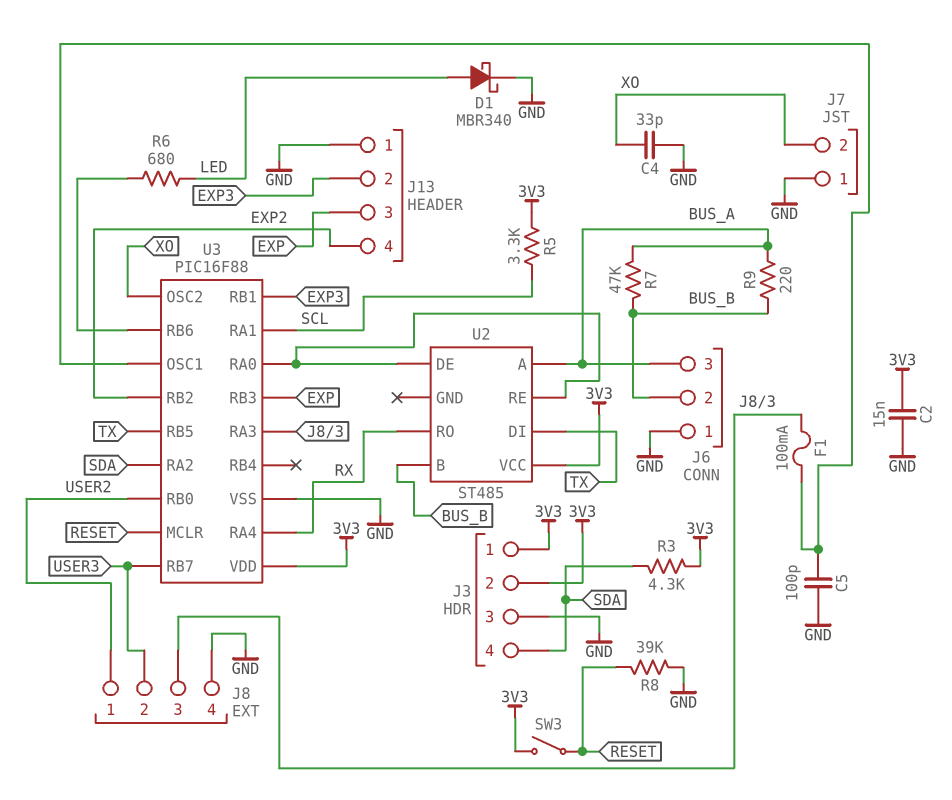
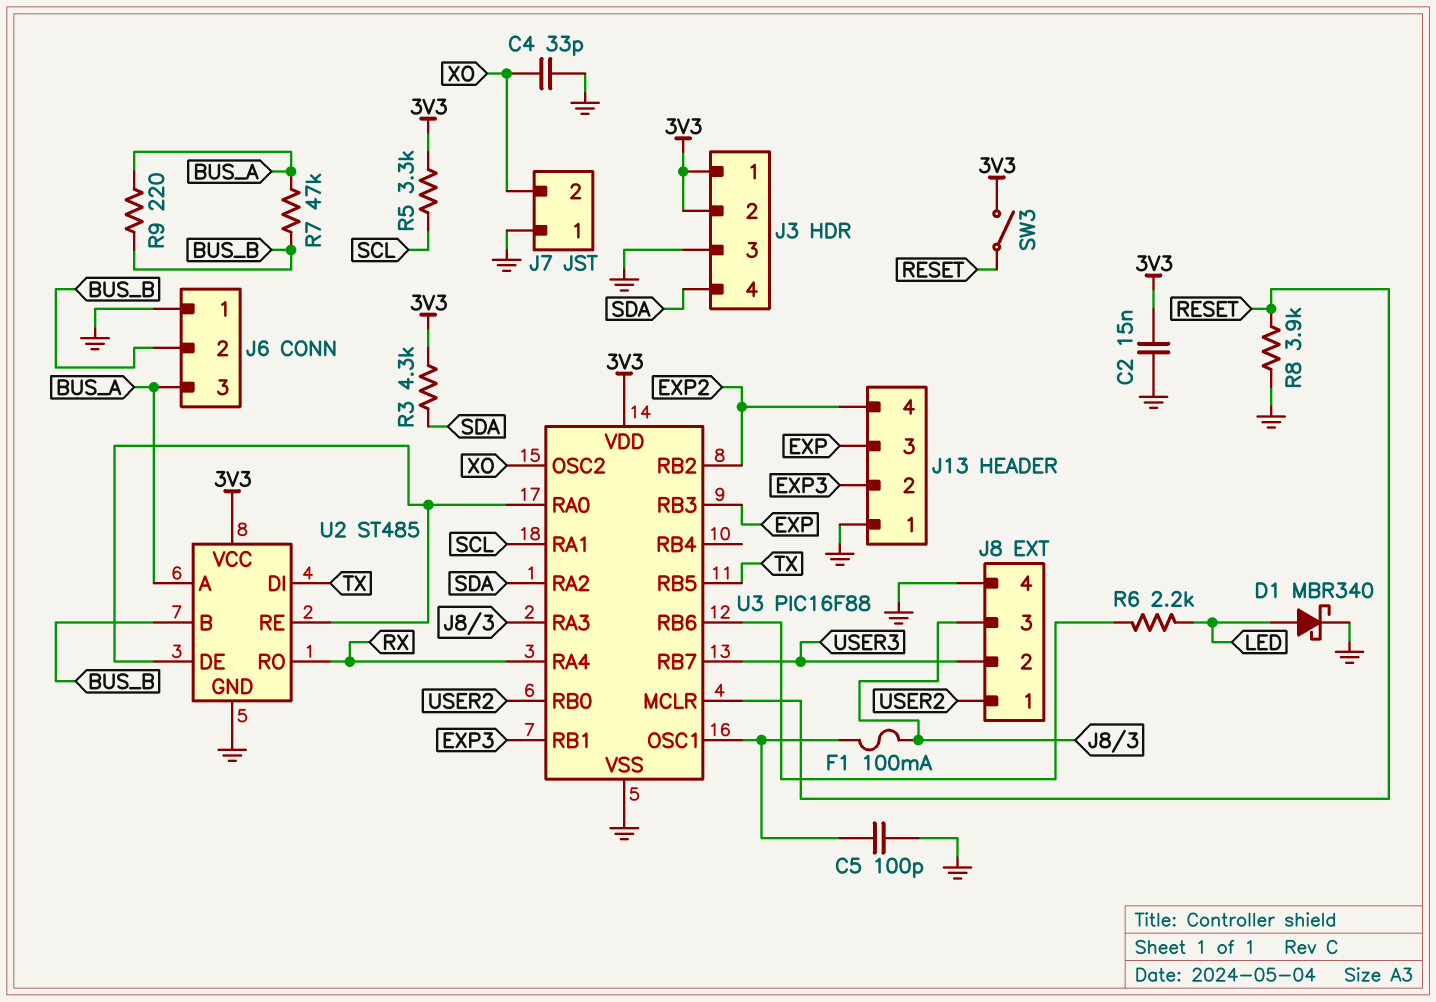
R6: 680 (LED, U3/RB6) -> 2.2k (LED, U3/RB6)
R8: 39k (GND, RESET) -> 3.9k (GND, RESET)
U2 pin GND: none -> GND

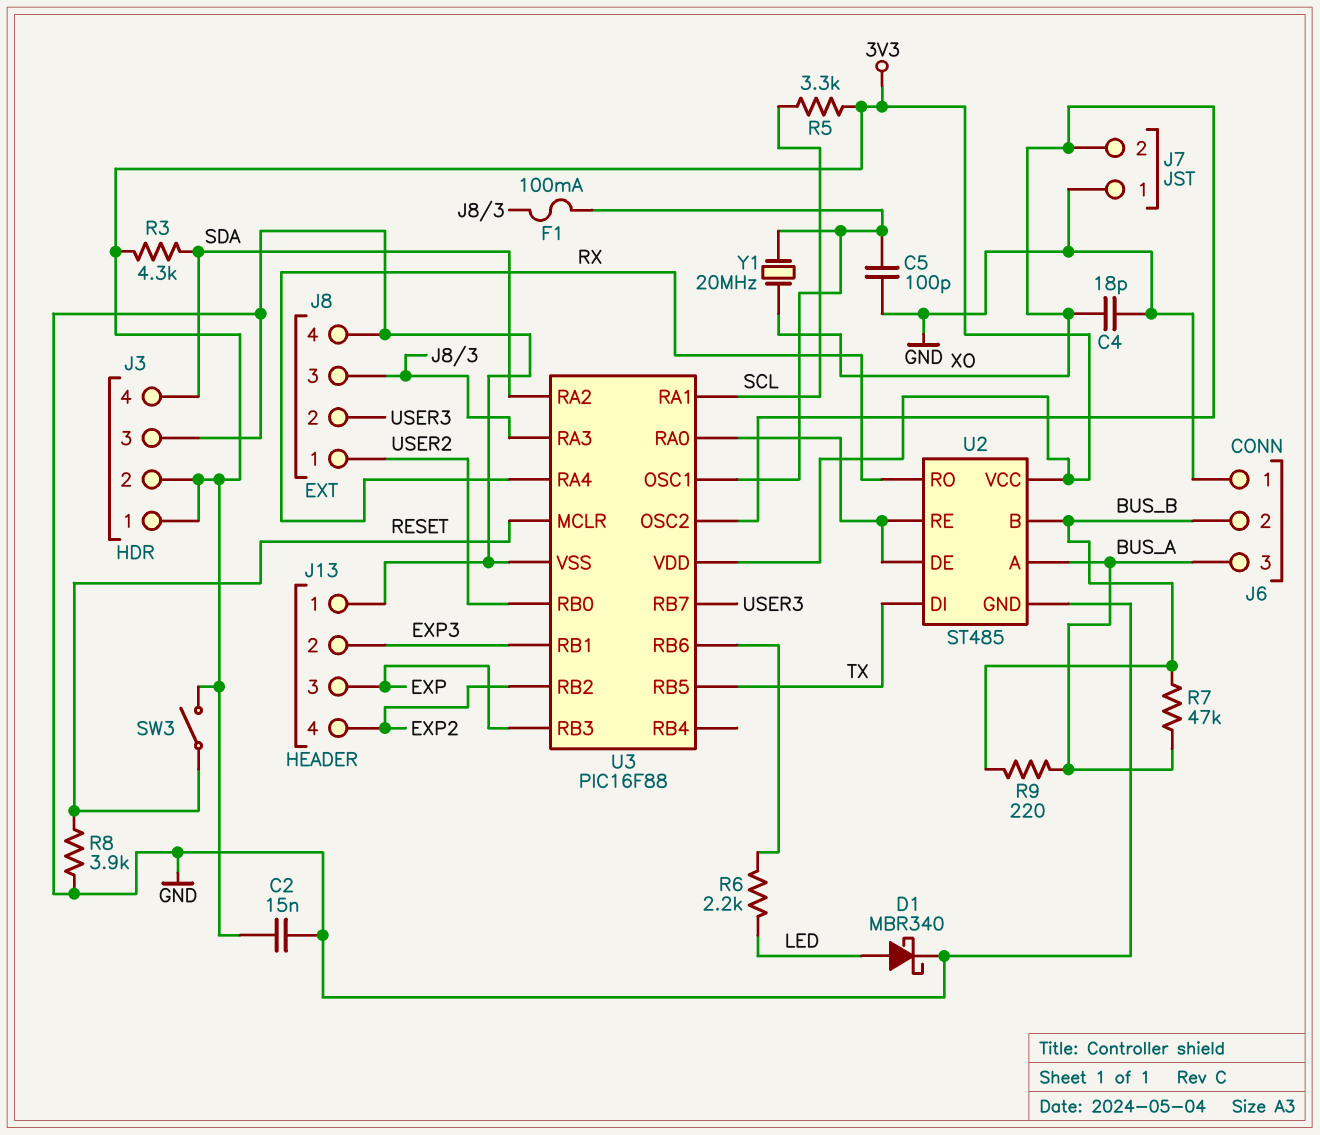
C4: 33pF (GND, XO) -> 18pF (GND, XO)
Y1: none -> 20MHz (U3/OSC1, XO)

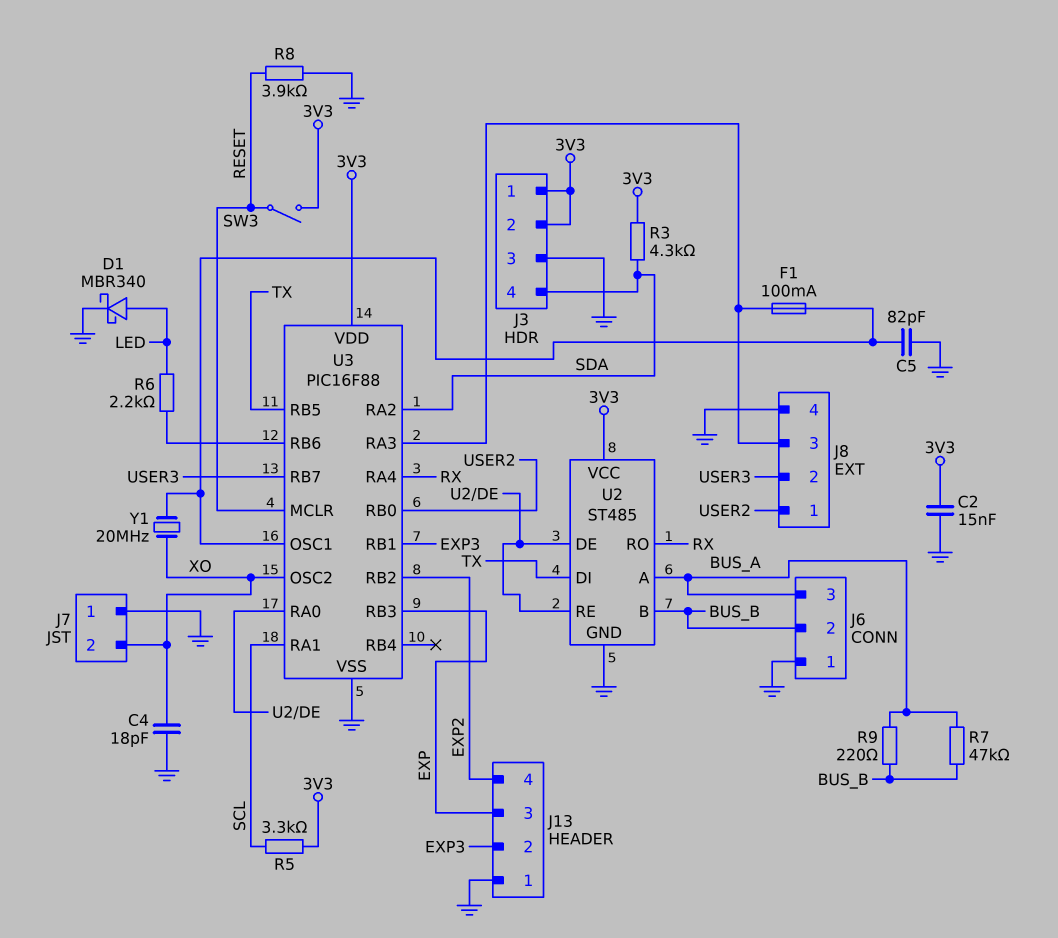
C5: 100pF (GND, U3/OSC1) -> 82pF (GND, U3/OSC1)

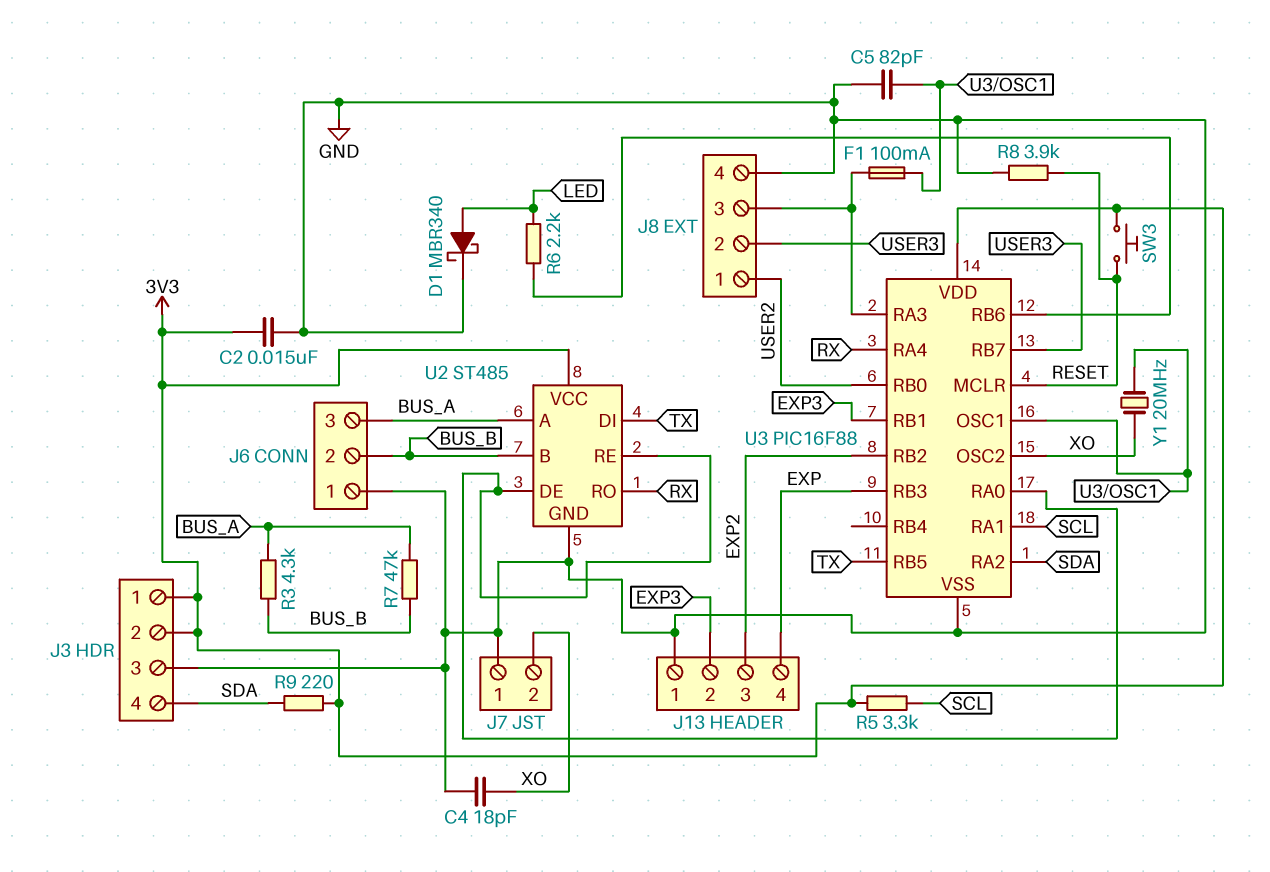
J13 pin 3: EXP -> EXP2
J13 pin 4: EXP2 -> EXP
R3: 4.3k (3V3, SDA) -> 4.3k (BUS_A, BUS_B)
R9: 220 (BUS_A, BUS_B) -> 220 (3V3, SDA)
SW3: switch (3V3, RESET) -> button (3V3, RESET)

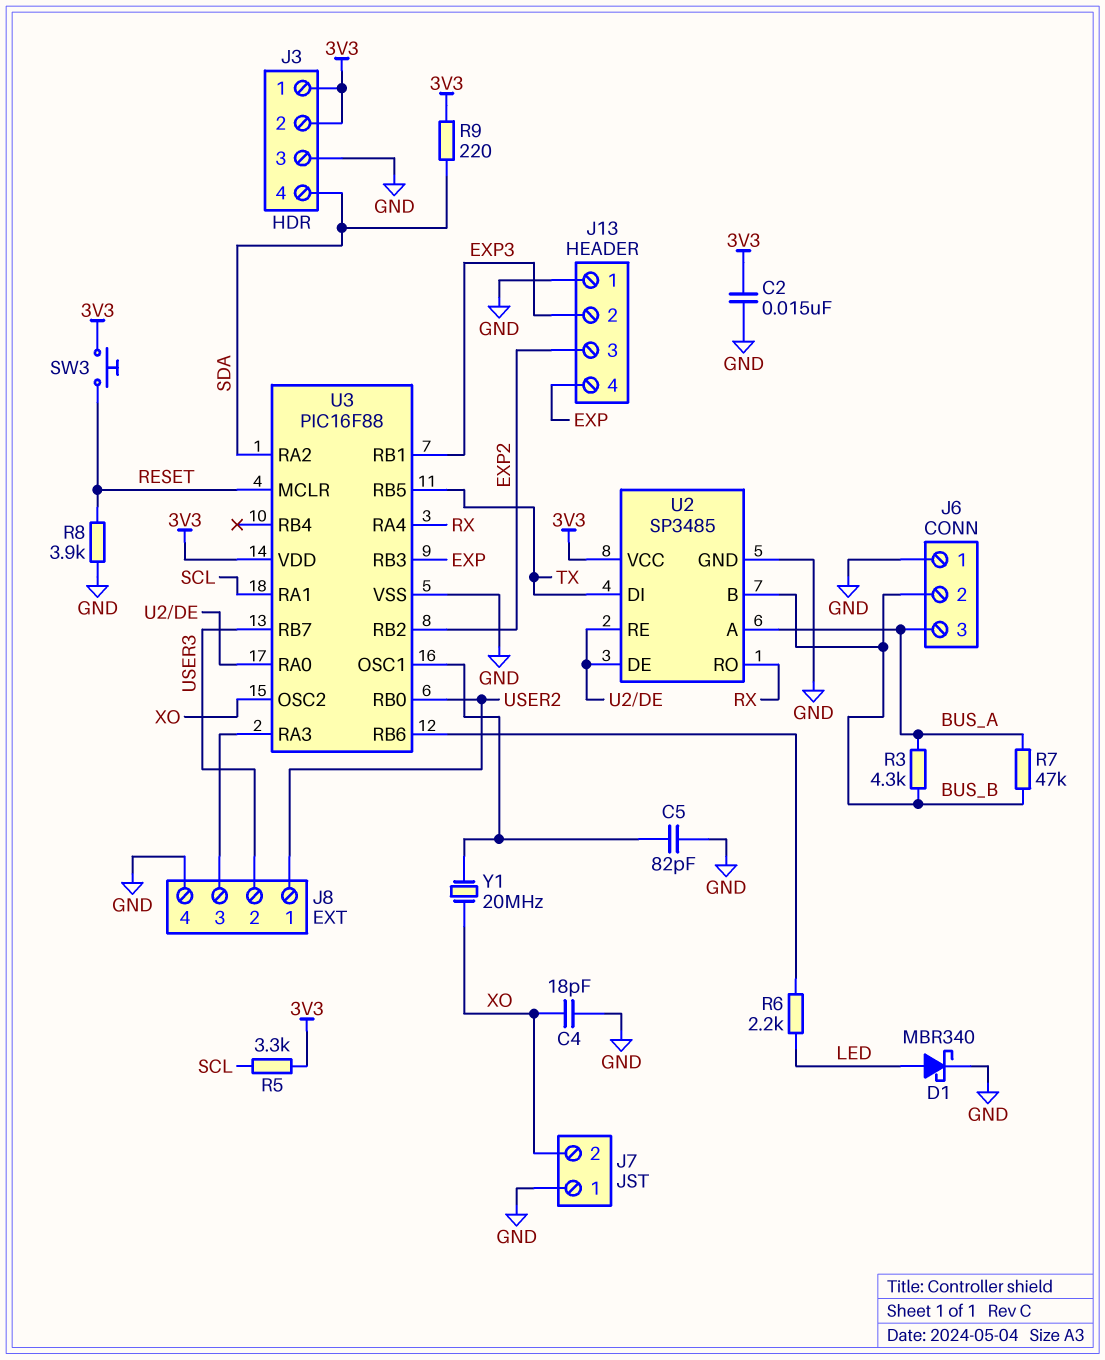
F1: 100mA (J8/3, U3/OSC1) -> none
U2: ST485 -> SP3485

